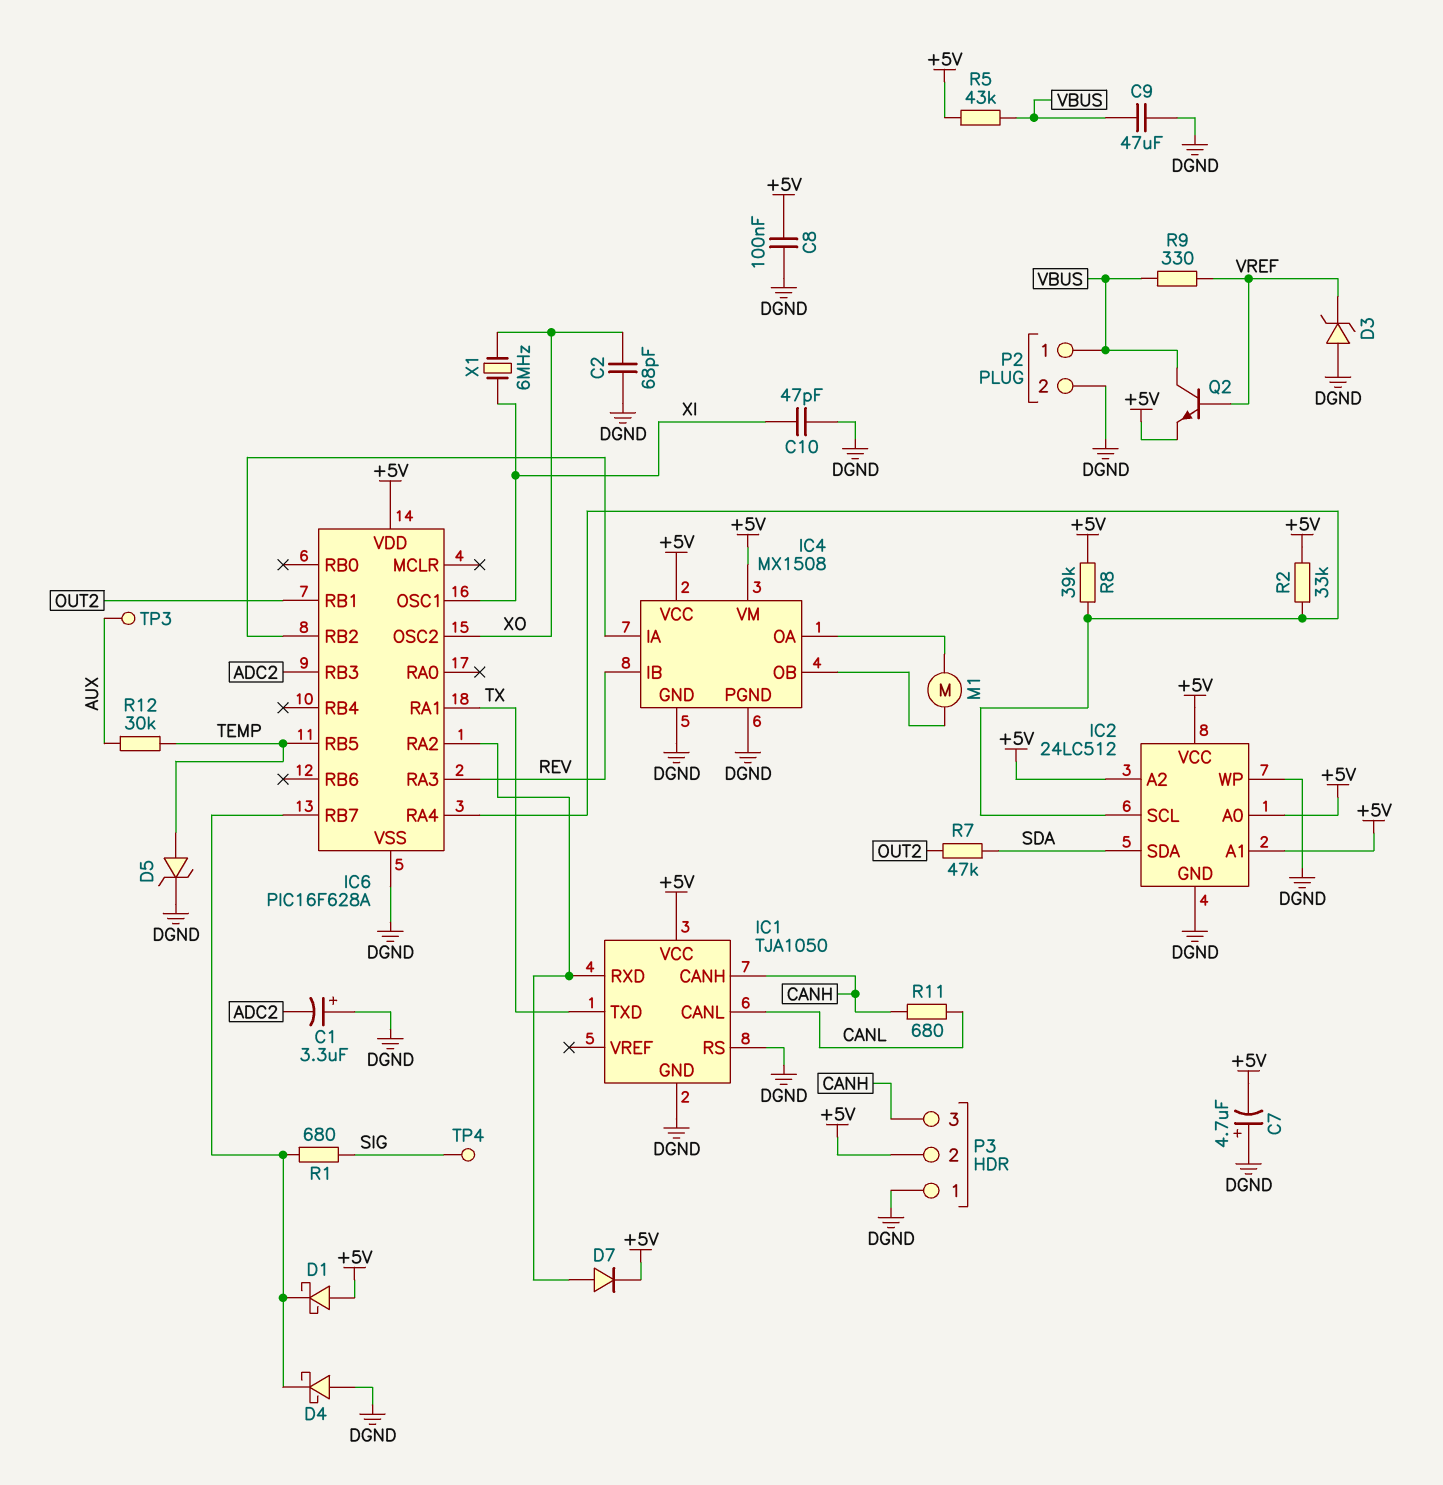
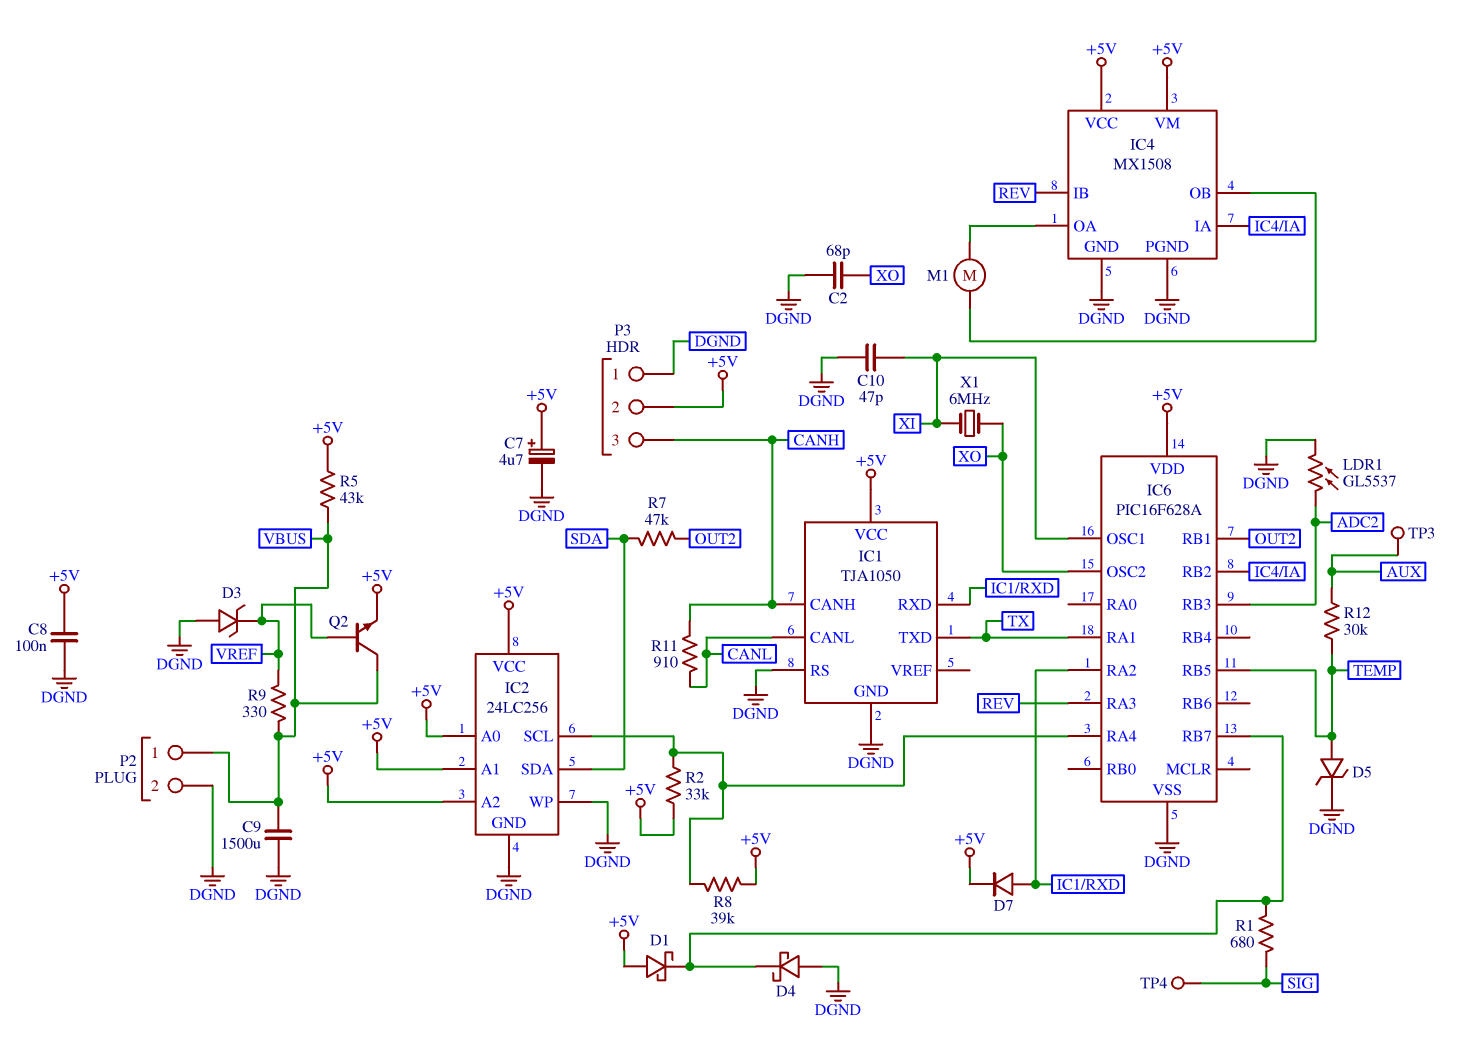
C1: 3.3uF (plus DGND, minus ADC2) -> none
C7: 4.7uF (plus DGND, minus +5V) -> 4.7uF (plus +5V, minus DGND)
C9: 47uF (DGND, VBUS) -> 1500uF (DGND, VBUS)
IC2: 24LC512 -> 24LC256
LDR1: none -> GL5537 (ADC2, DGND)
R11: 680 (CANH, CANL) -> 910 (CANH, CANL)

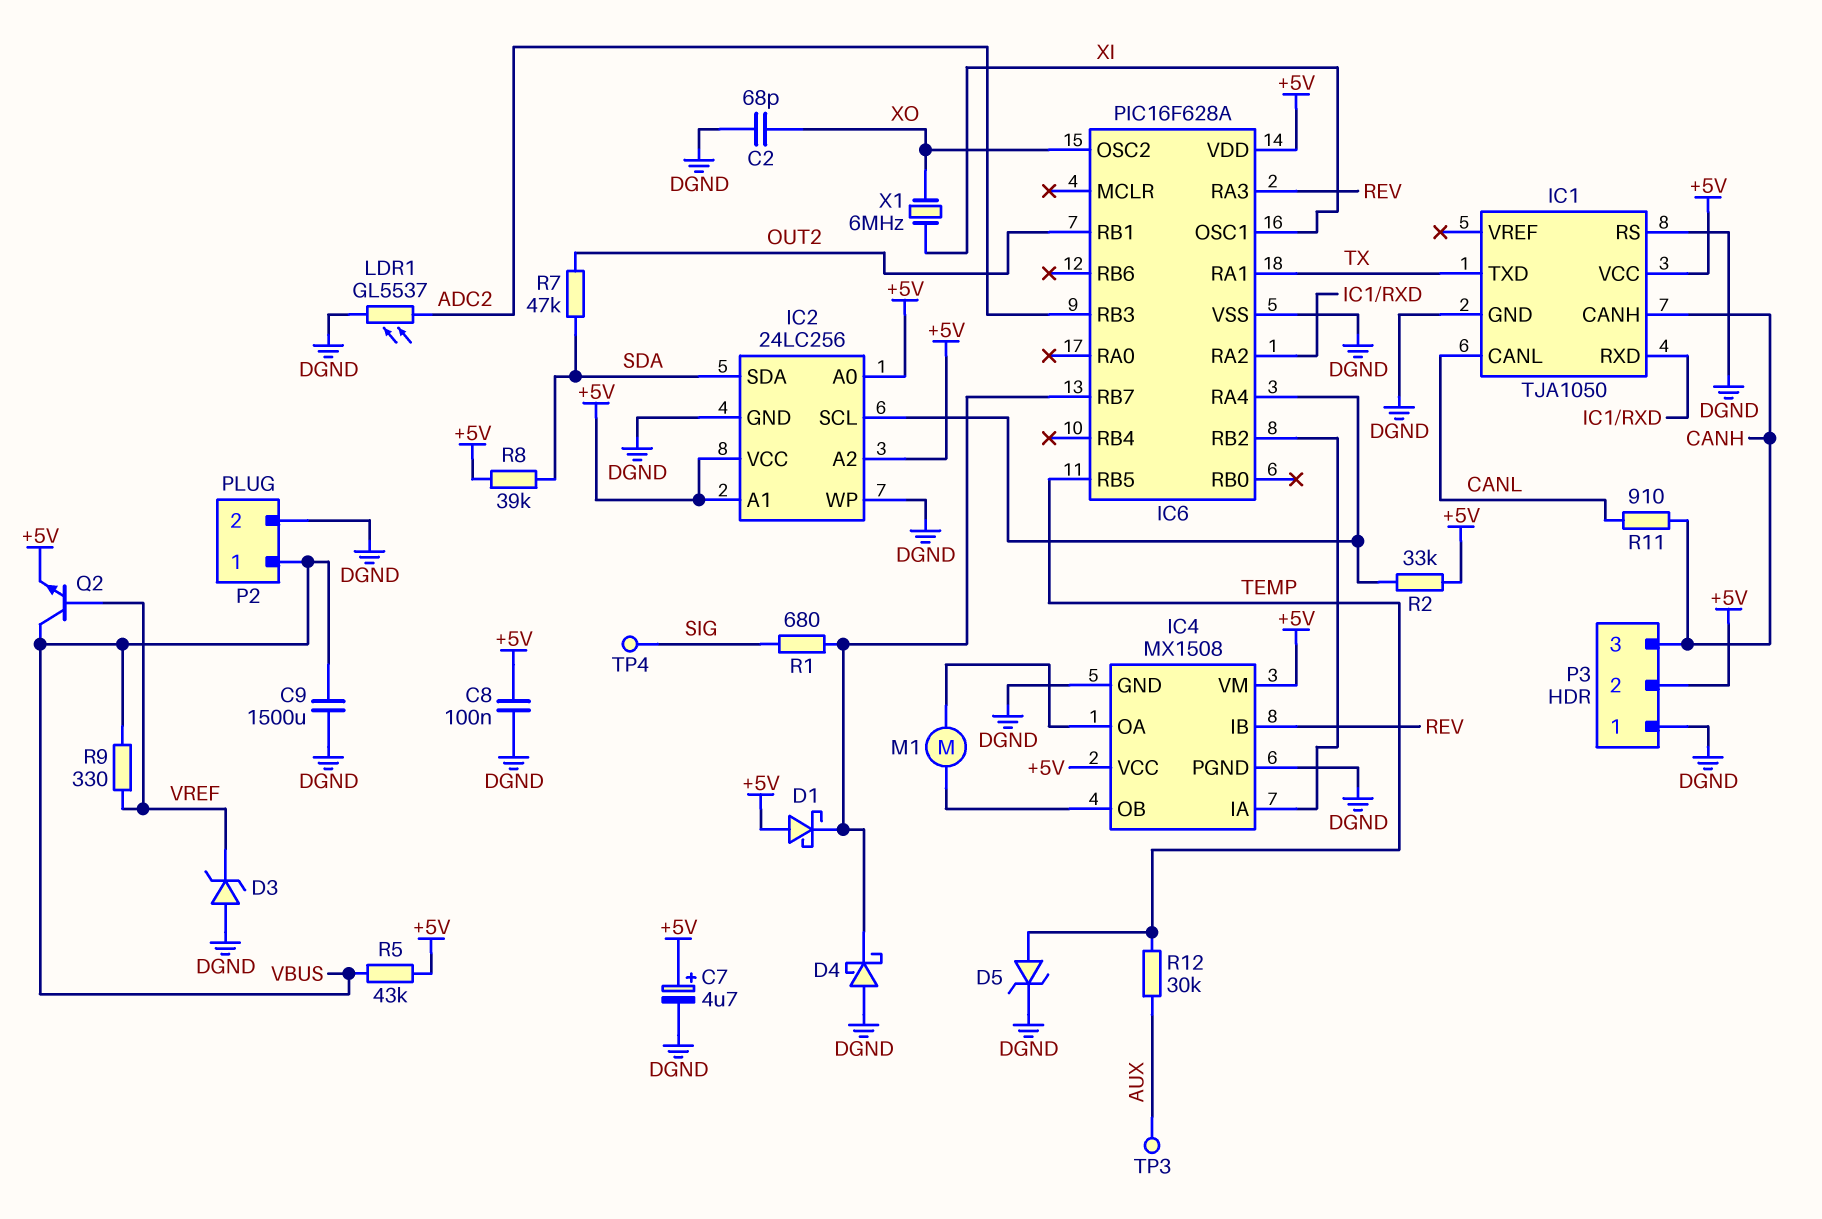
C10: 47pF (DGND, XI) -> none
D7: diode (A IC1/RXD, K +5V) -> none
R8: 39k (+5V, IC2/SCL) -> 39k (+5V, SDA)

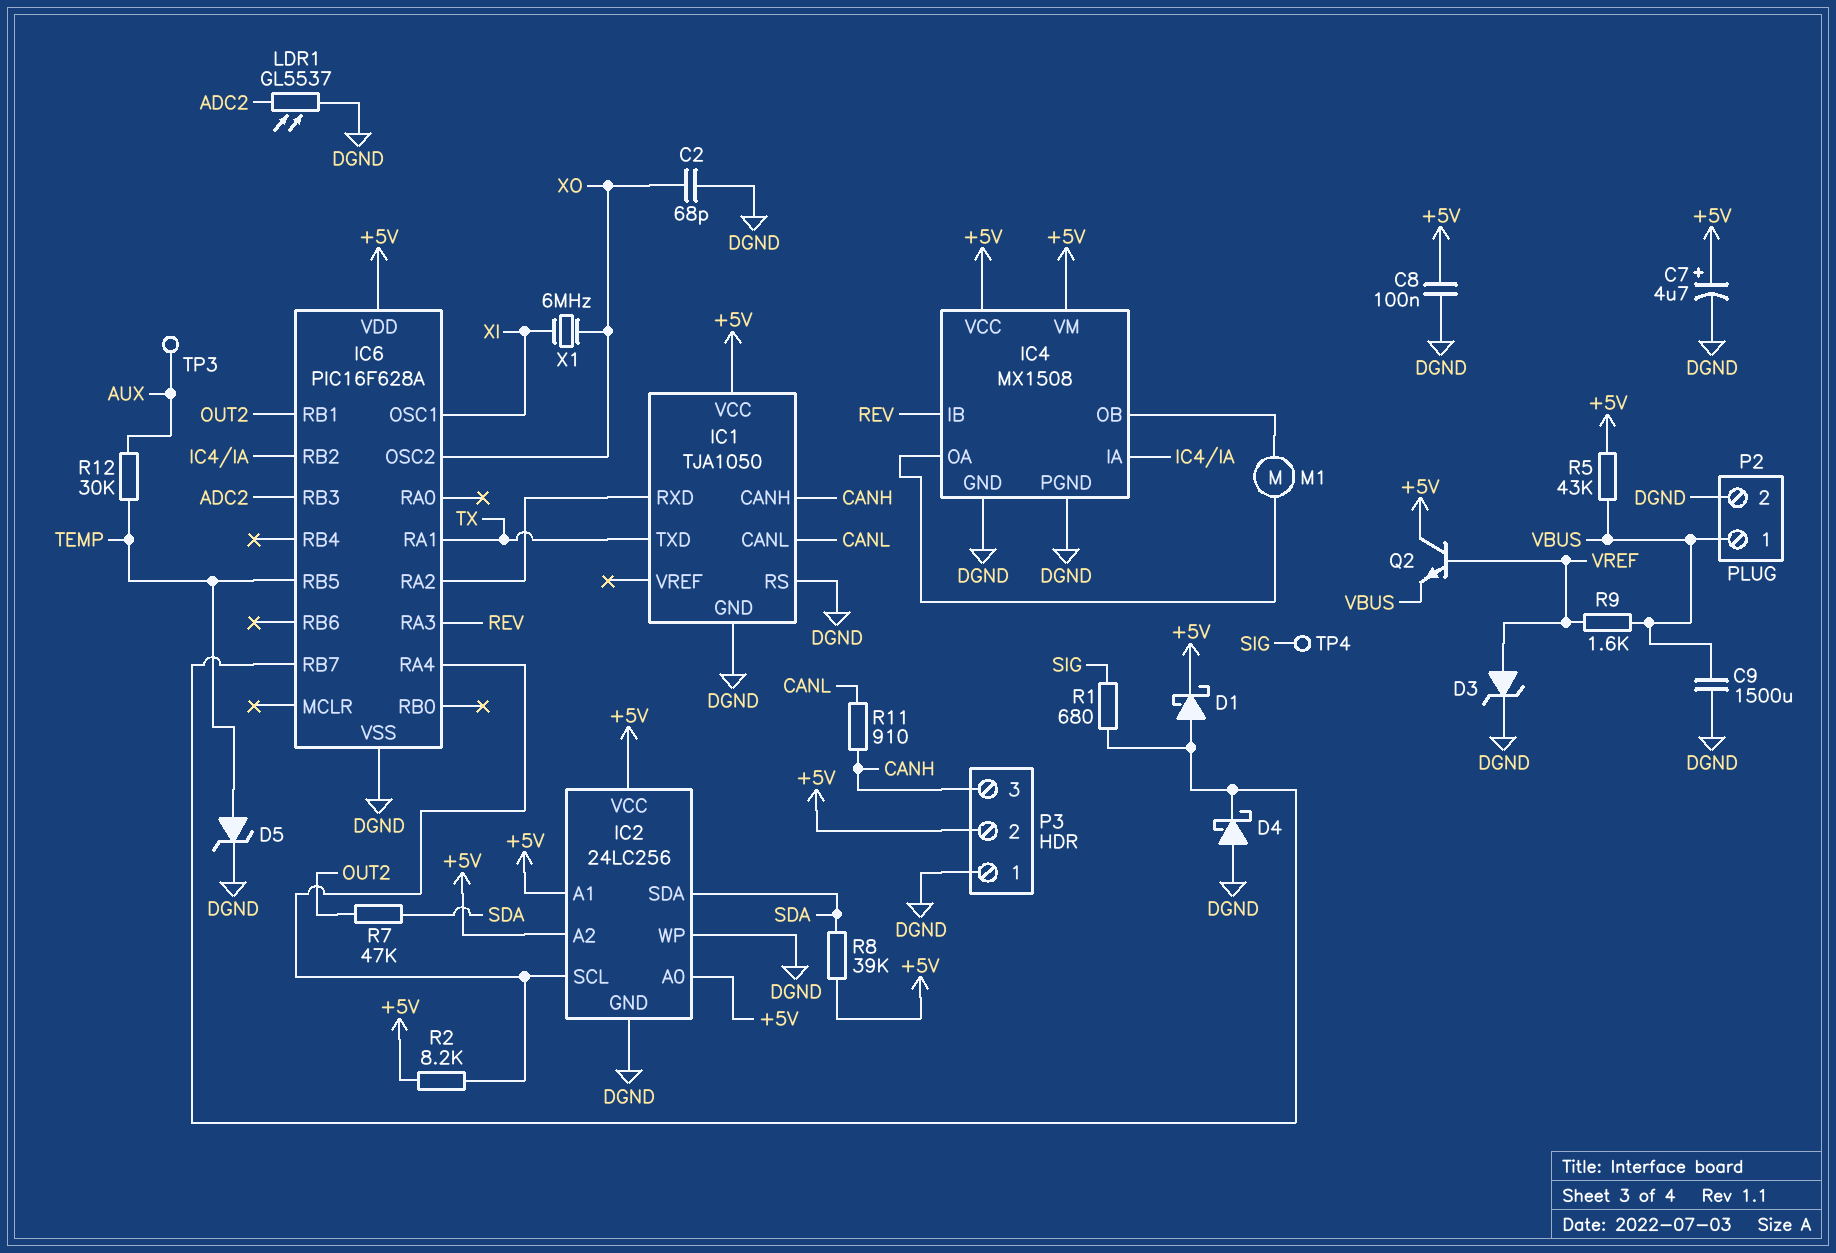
D1: schottky (A +5V, K IC6/RB7) -> schottky (A IC6/RB7, K +5V)
D3: zener (A DGND, K VREF) -> zener (A VREF, K DGND)
Q2: NPN (B VREF, C VBUS, E +5V) -> NPN (B VREF, C +5V, E VBUS)
R2: 33k (+5V, IC2/SCL) -> 8.2k (+5V, IC2/SCL)
R9: 330 (VBUS, VREF) -> 1.6k (VBUS, VREF)

